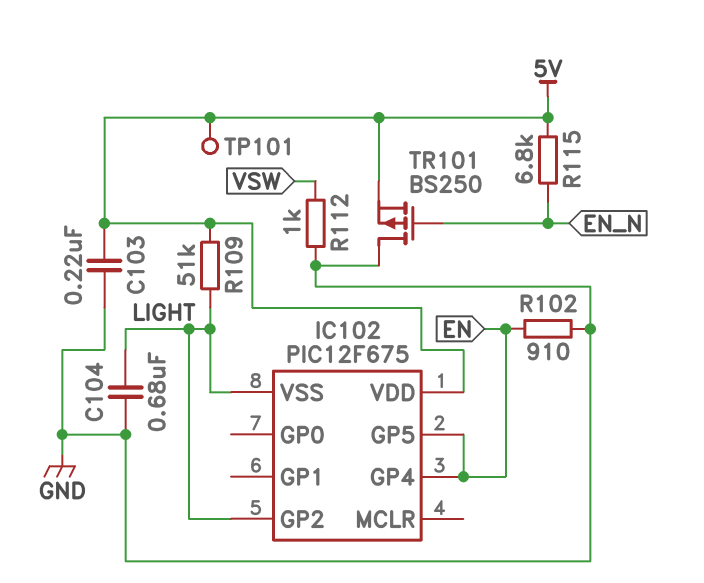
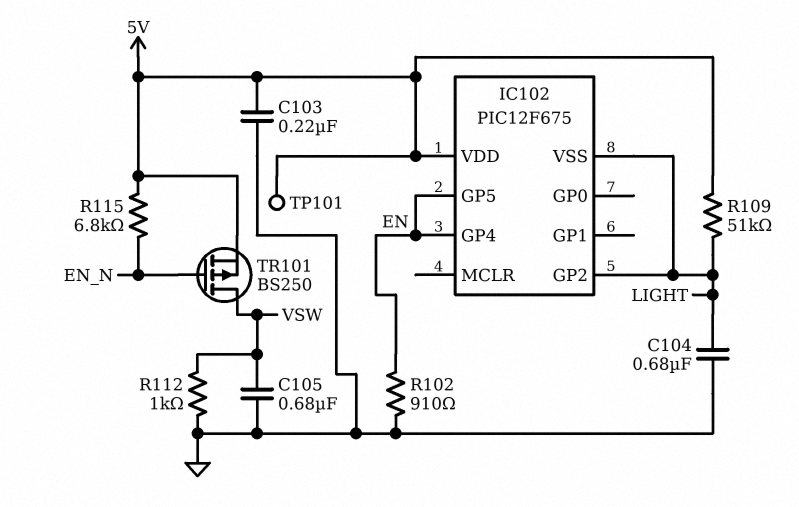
C105: none -> 680nF (GND, VSW)
TR101: PMOS BS250 (G EN_N, D GND, S 5V) -> PMOS BS250 (G EN_N, D VSW, S 5V)

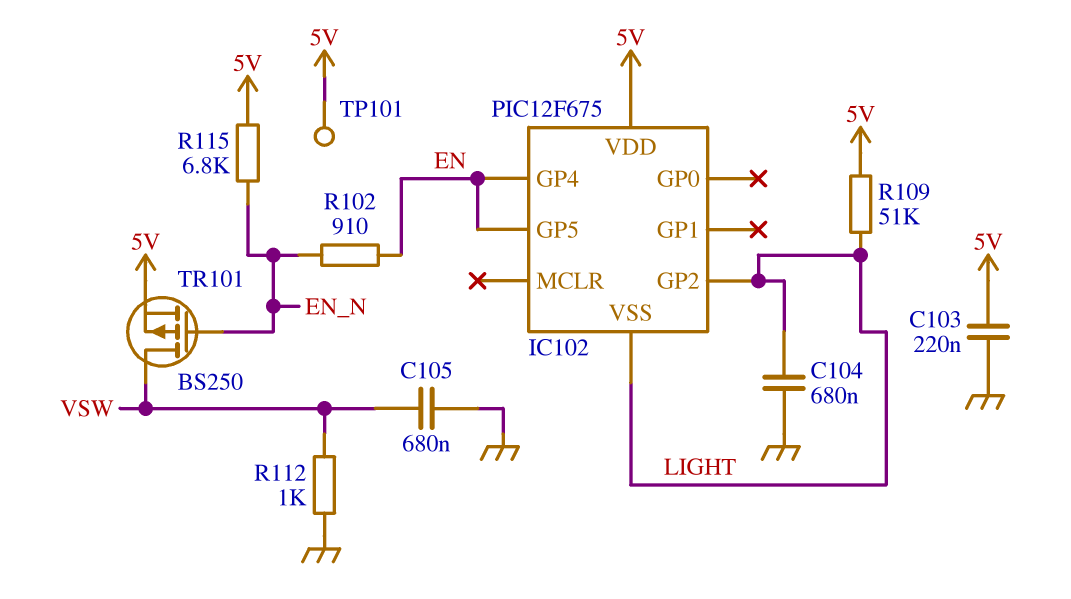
R102: 910 (EN, GND) -> 910 (EN, EN_N)

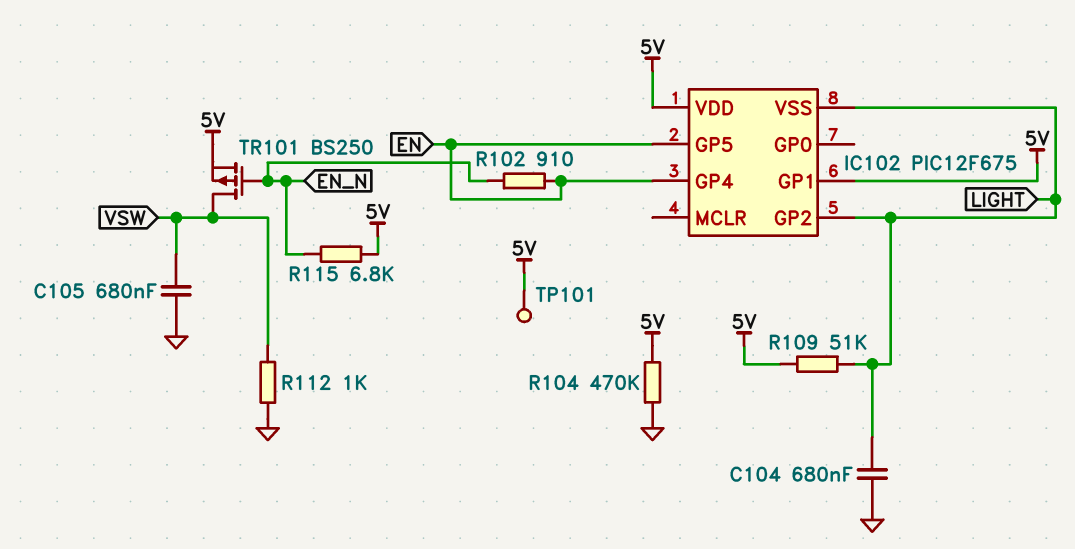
C103: 220nF (5V, GND) -> none
IC102 pin GP1: none -> 5V
R104: none -> 470k (5V, GND)

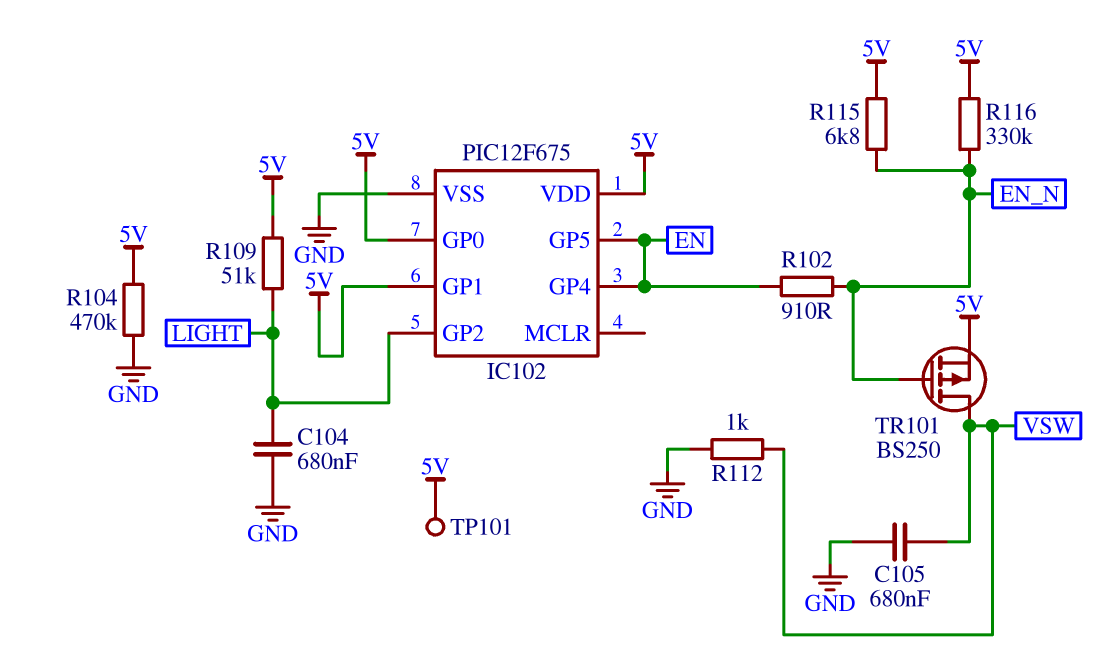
IC102 pin GP0: none -> 5V
IC102 pin VSS: LIGHT -> GND
R116: none -> 330k (5V, EN_N)

